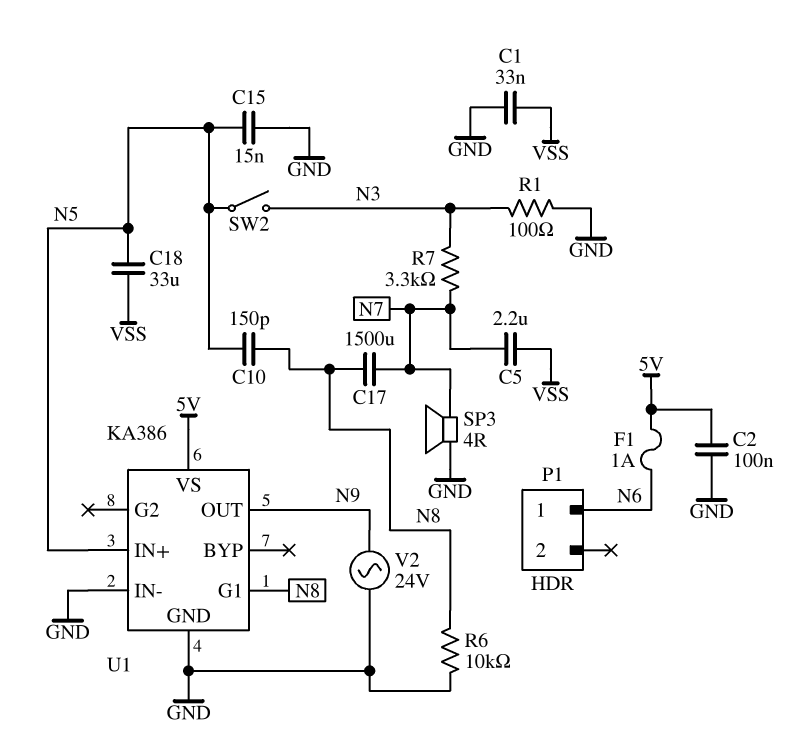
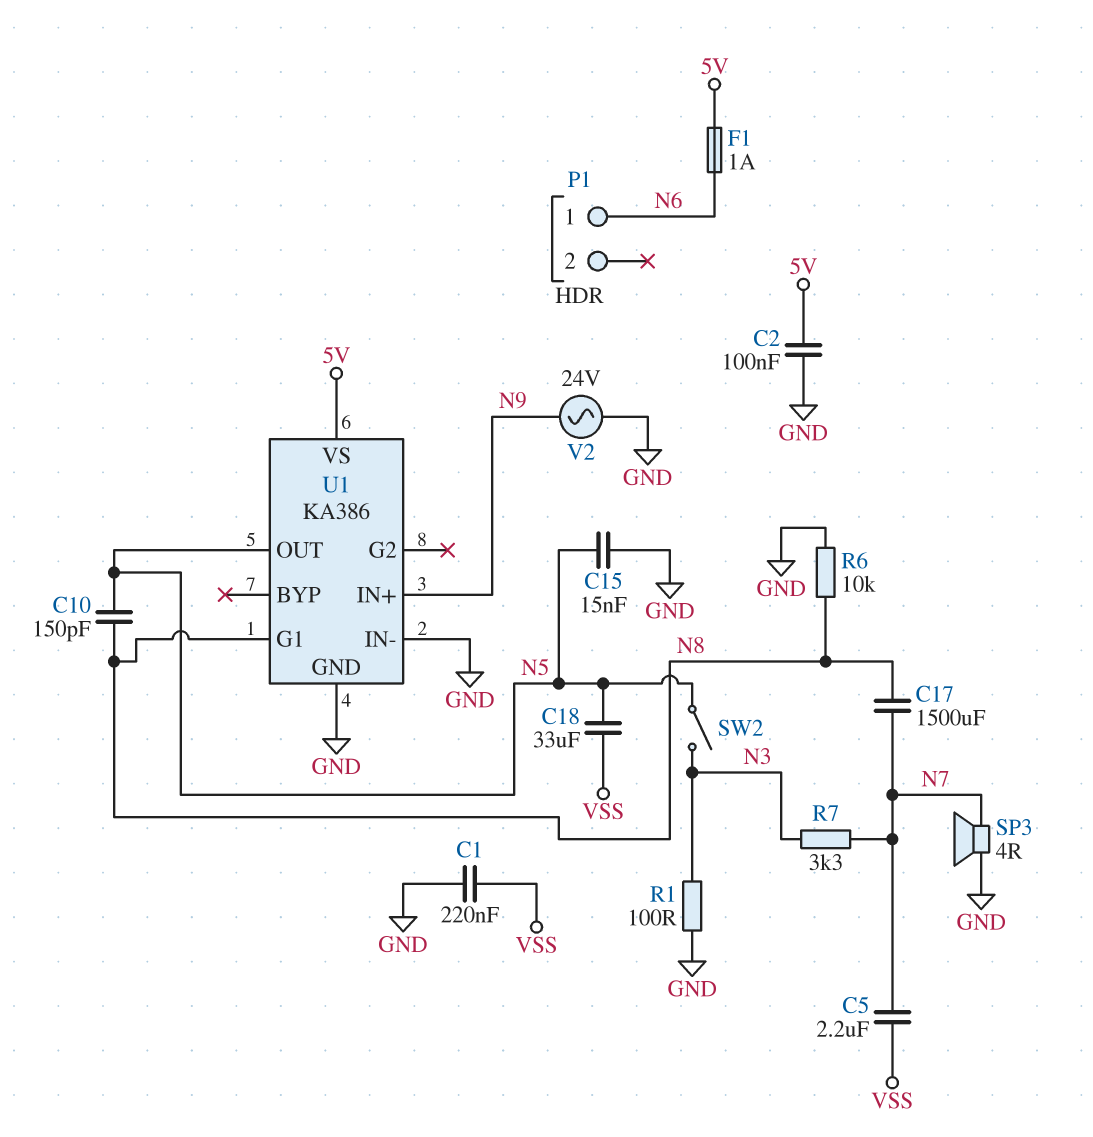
C1: 33nF (GND, VSS) -> 220nF (GND, VSS)
U1 pin IN+: N5 -> N9
U1 pin OUT: N9 -> N5

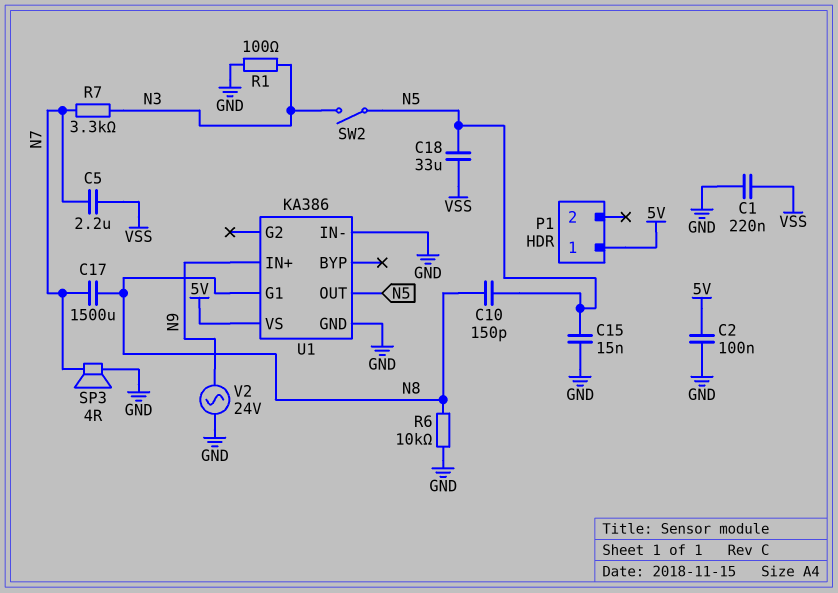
F1: 1A (5V, N6) -> none
P1 pin 1: N6 -> 5V

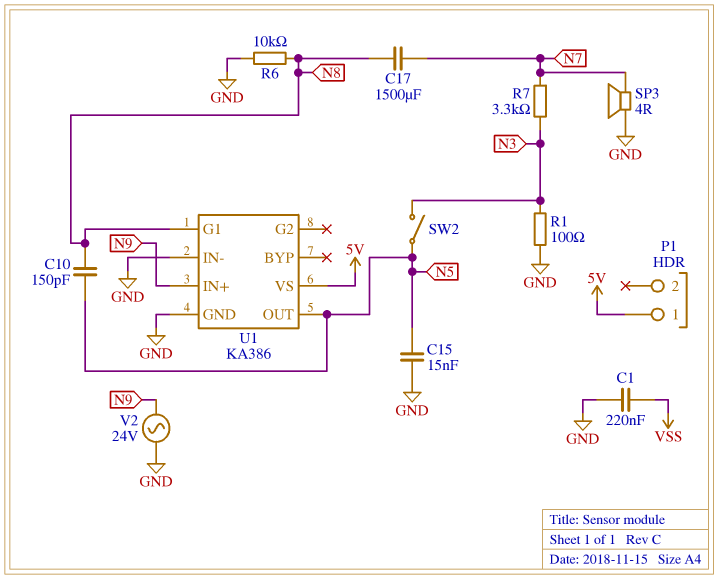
C2: 100nF (5V, GND) -> none
C5: 2.2uF (N7, VSS) -> none
C18: 33uF (N5, VSS) -> none

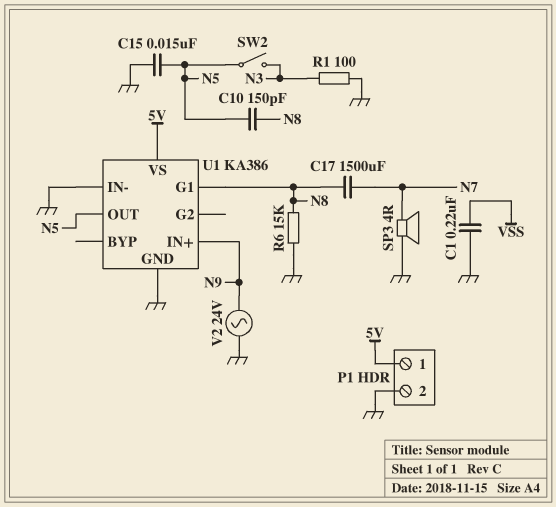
P1 pin 2: none -> GND
R6: 10k (GND, N8) -> 15k (GND, N8)
R7: 3.3k (N3, N7) -> none

